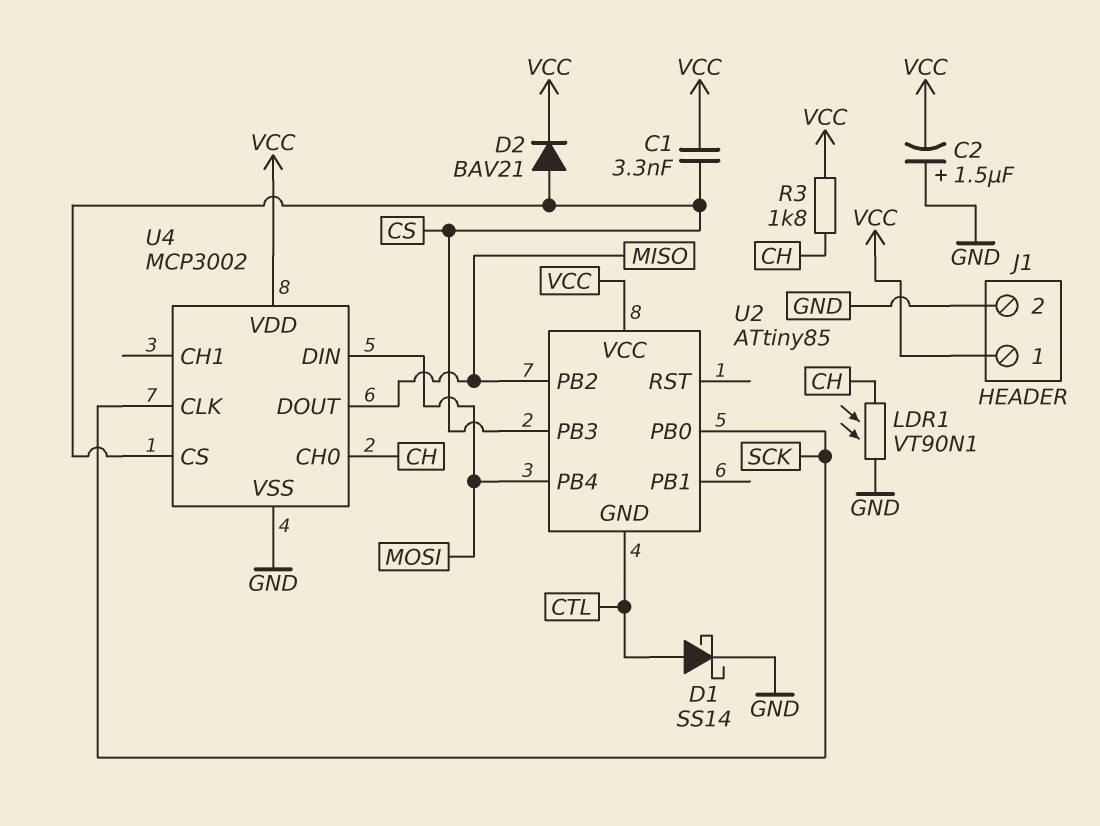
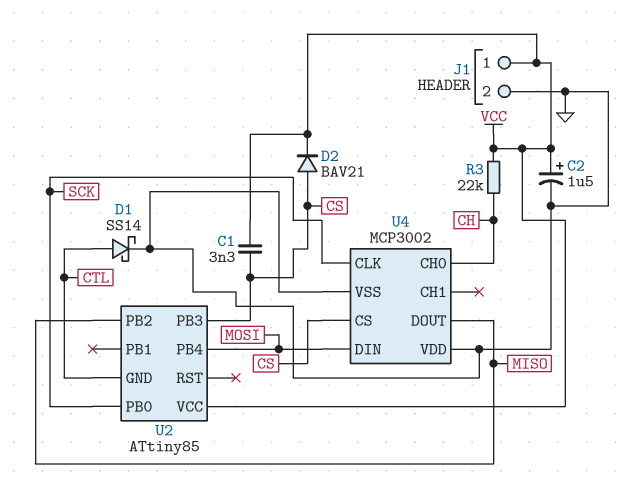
C2: 1.5uF (plus GND, minus VCC) -> 1.5uF (plus VCC, minus GND)
LDR1: VT90N1 (CH, GND) -> none
R3: 1.8k (CH, VCC) -> 22k (CH, VCC)
U4 pin VDD: VCC -> GND

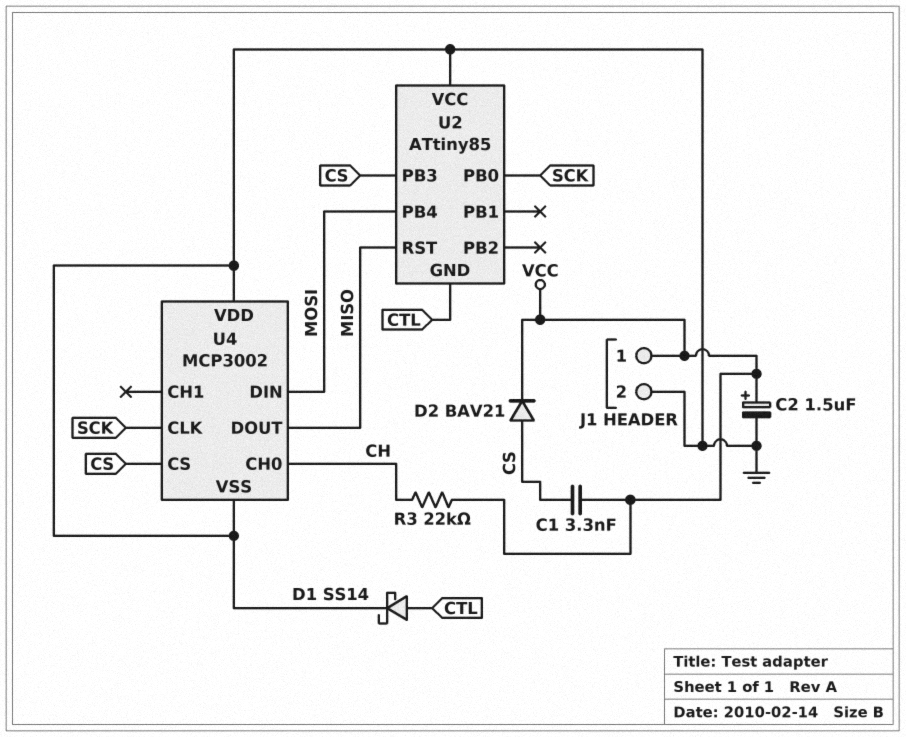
U2 pin PB2: MISO -> none
U2 pin RST: none -> MISO
U2 pin VCC: VCC -> GND

